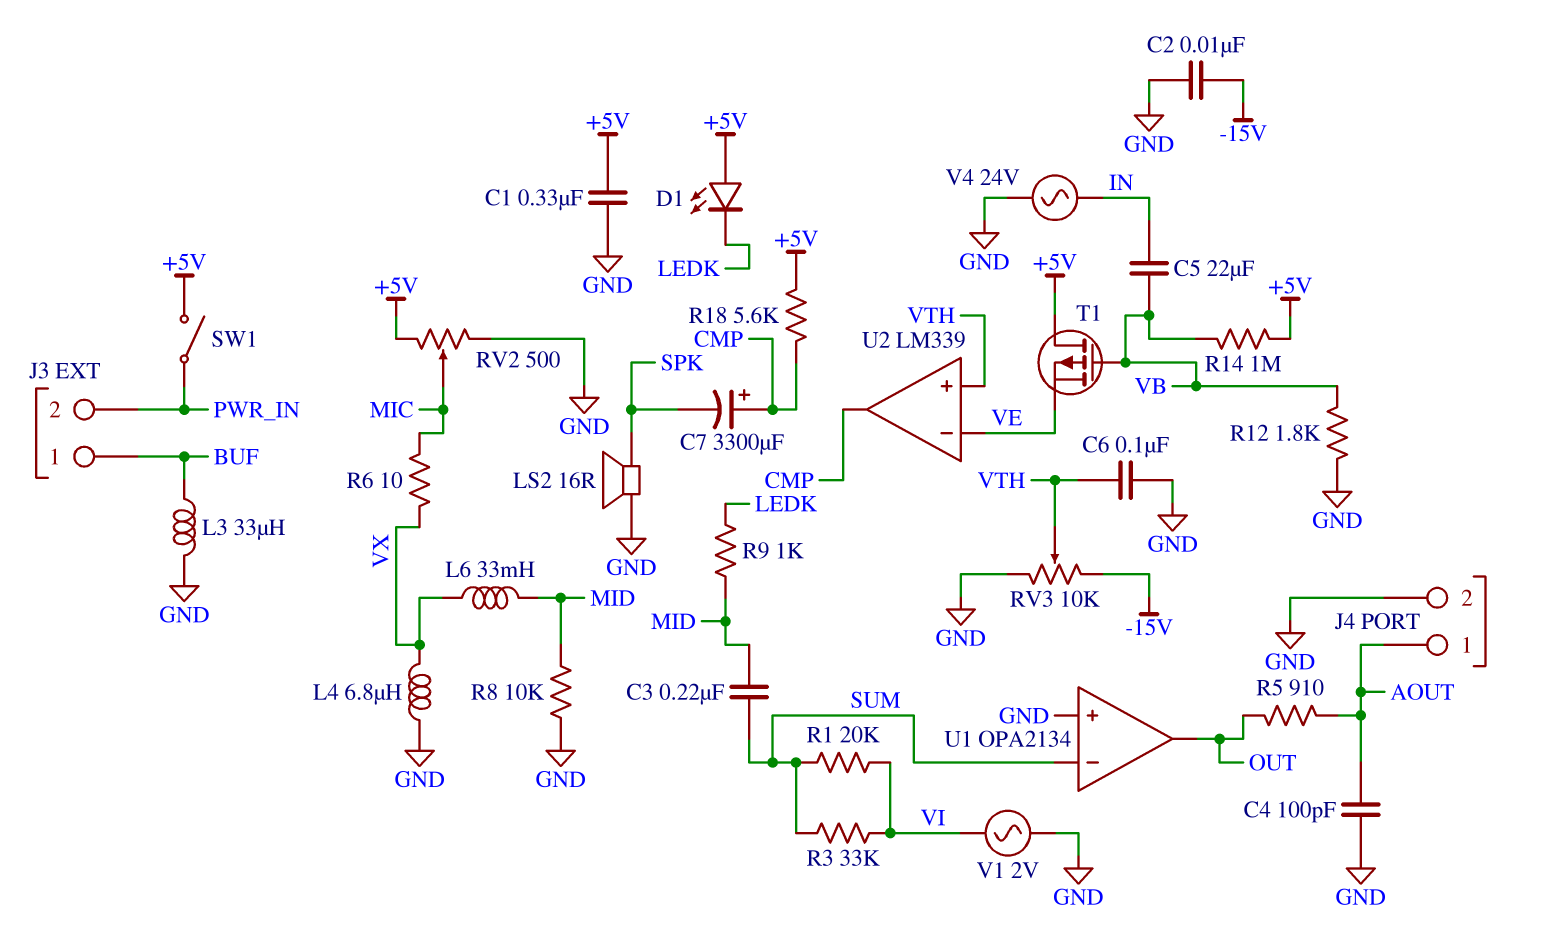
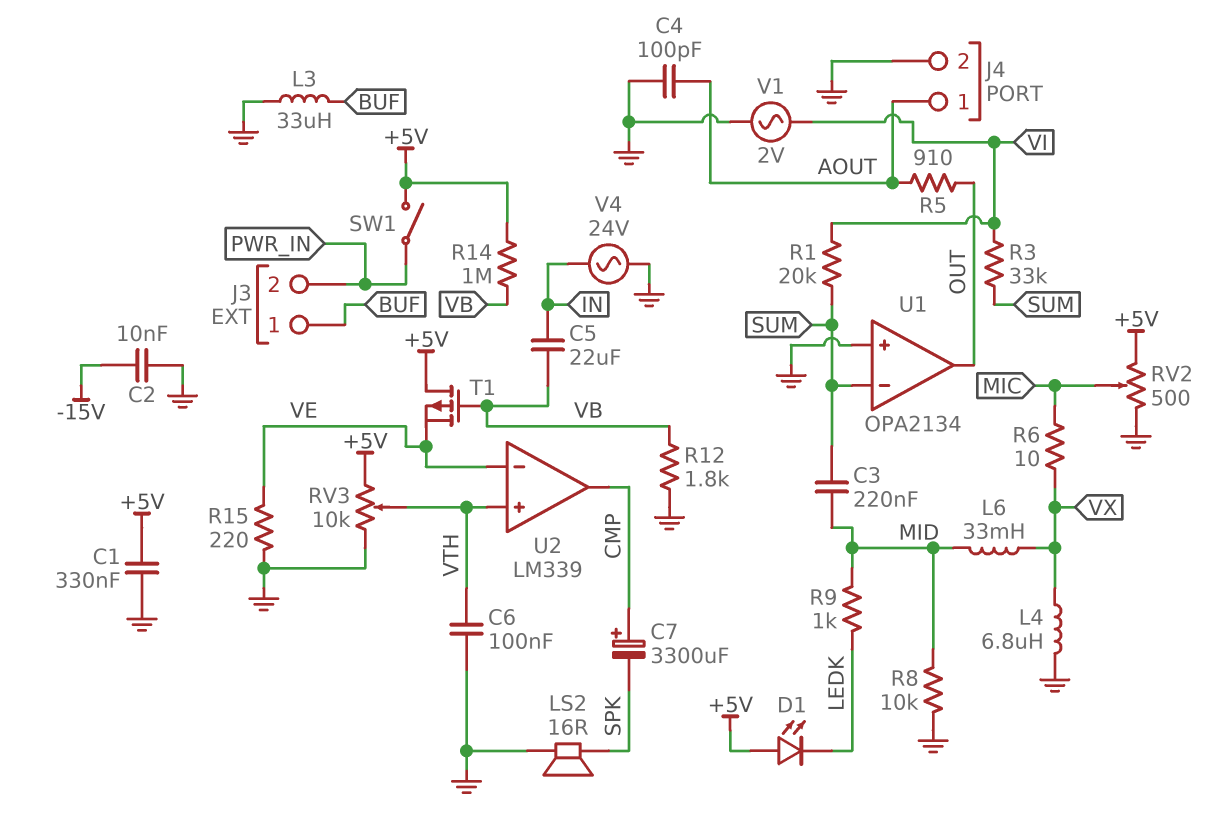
R15: none -> 220 (GND, VE)
R18: 5.6k (+5V, CMP) -> none
RV3: 10k (-15V, GND, wiper VTH) -> 10k (+5V, GND, wiper VTH)

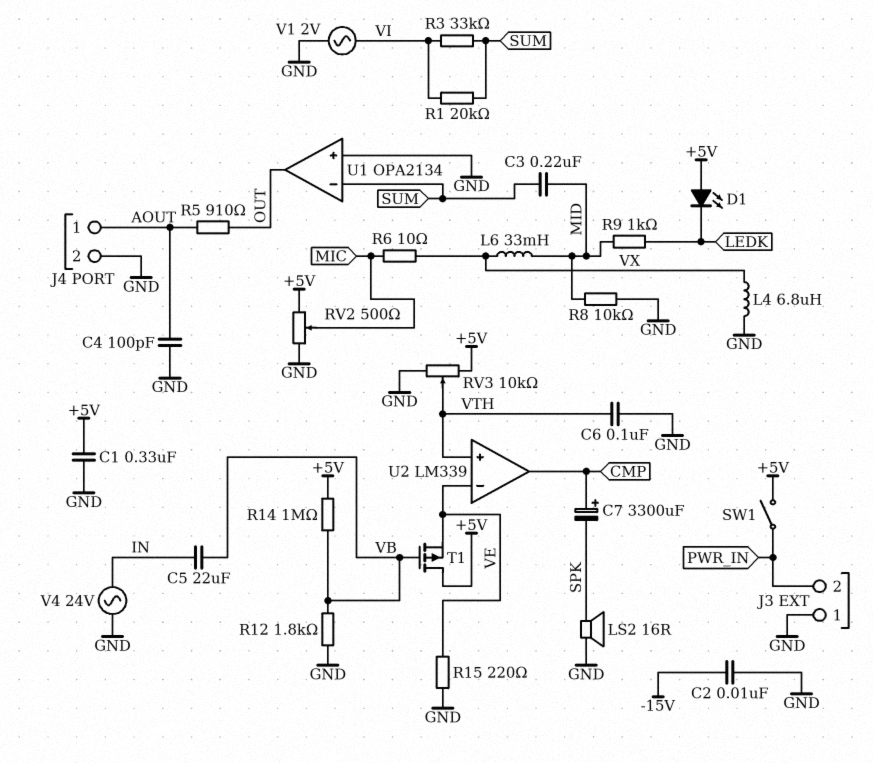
J3 pin 1: BUF -> GND
L3: 33uH (BUF, GND) -> none

